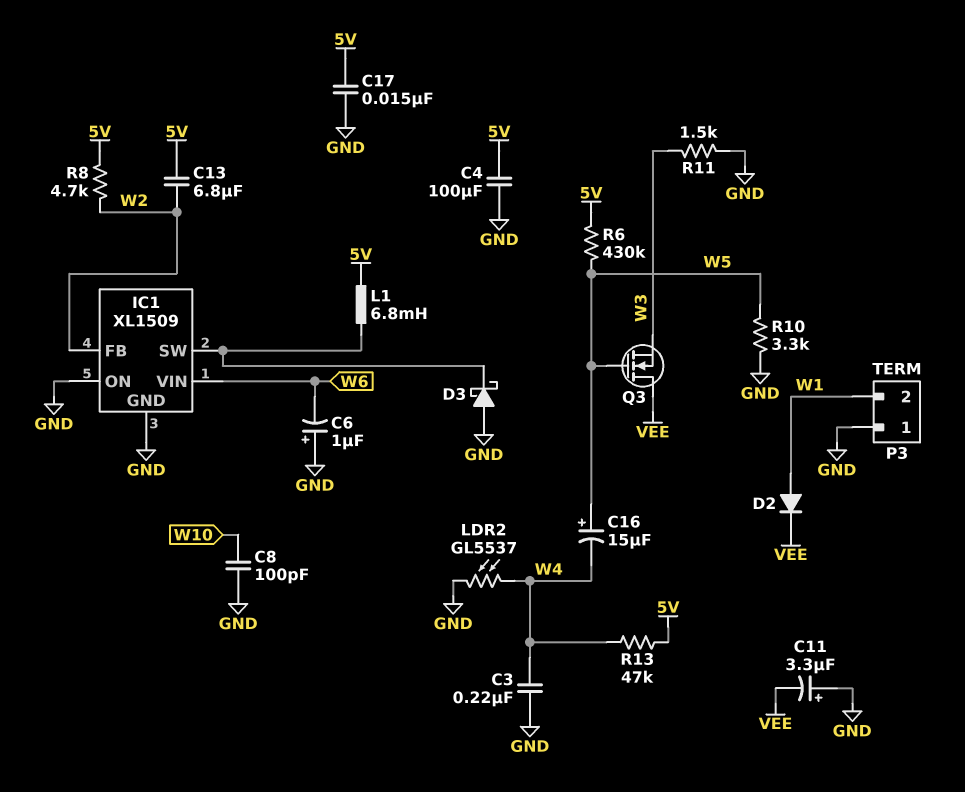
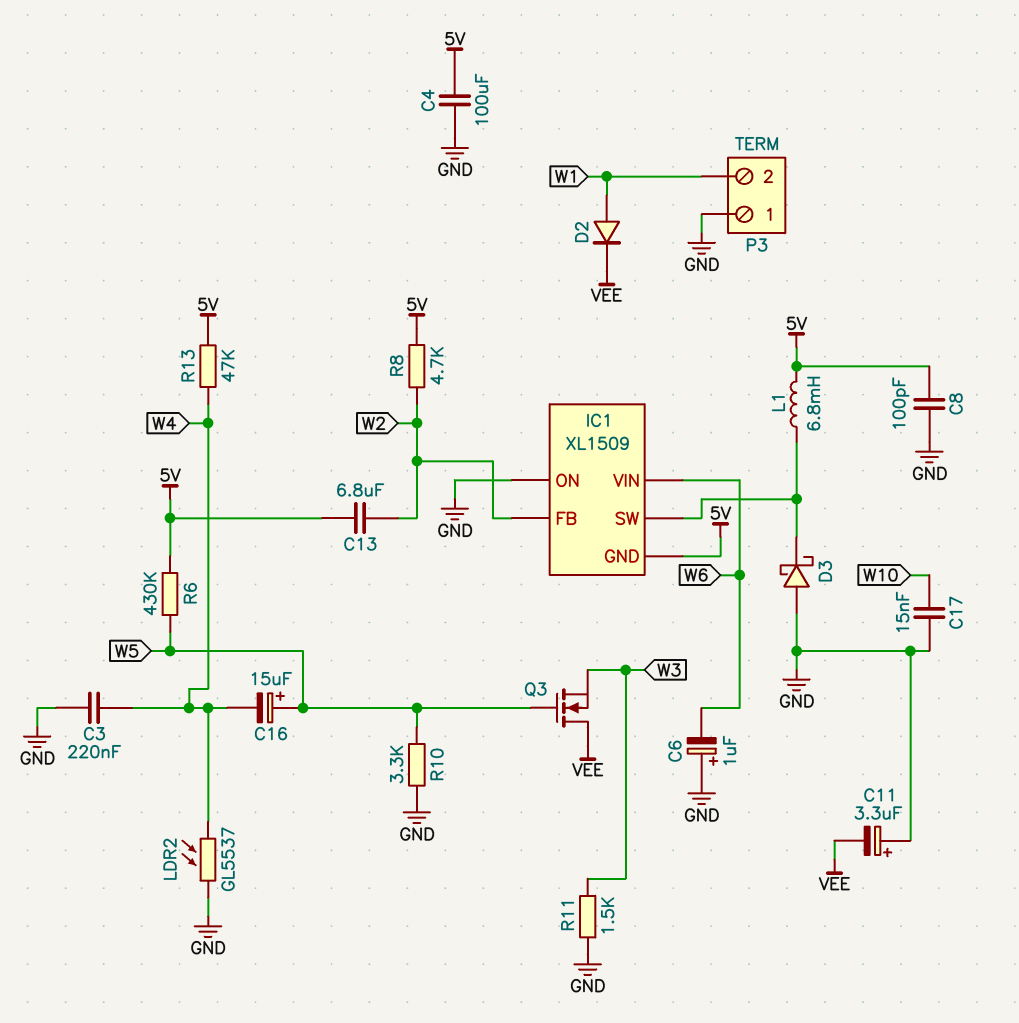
C8: 100pF (GND, W10) -> 100pF (5V, GND)
C17: 15nF (5V, GND) -> 15nF (GND, W10)
IC1 pin GND: GND -> 5V

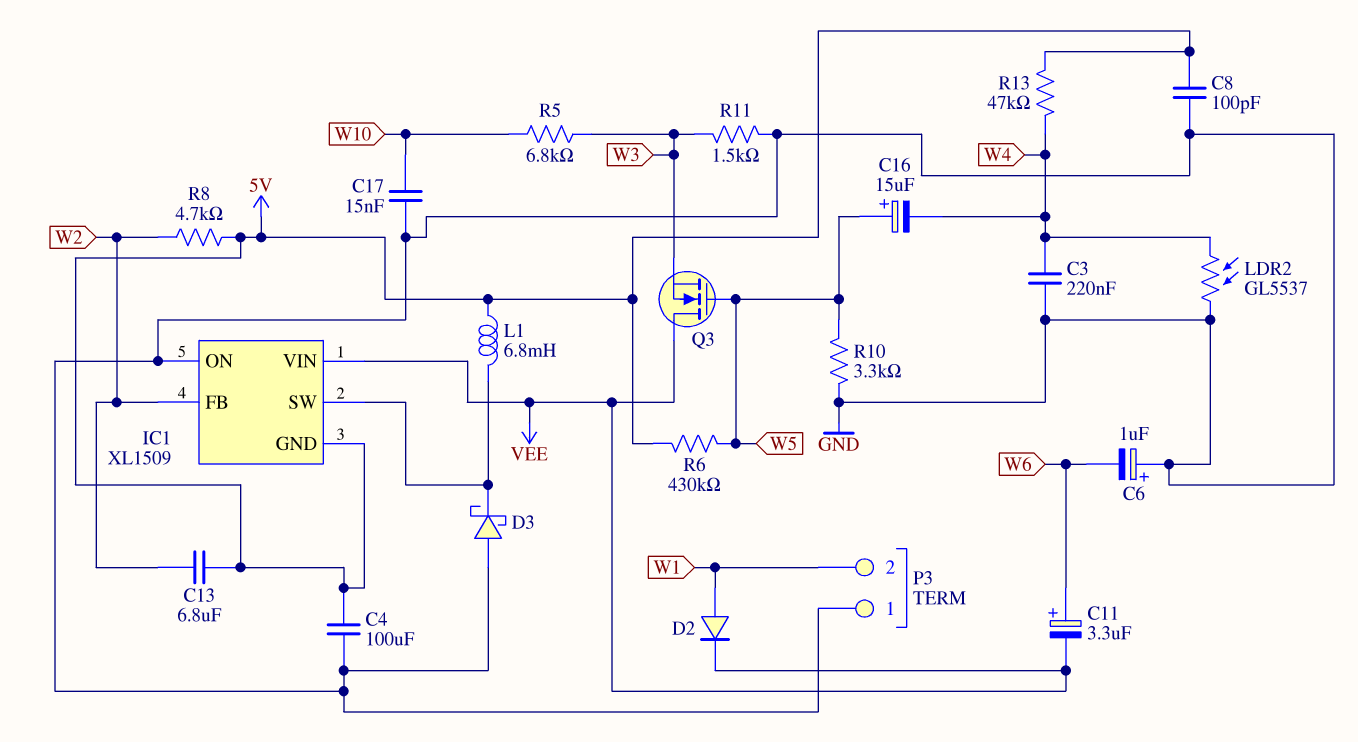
C11: 3.3uF (plus GND, minus VEE) -> 3.3uF (plus W6, minus VEE)
IC1 pin VIN: W6 -> VEE
R5: none -> 6.8k (W3, W10)

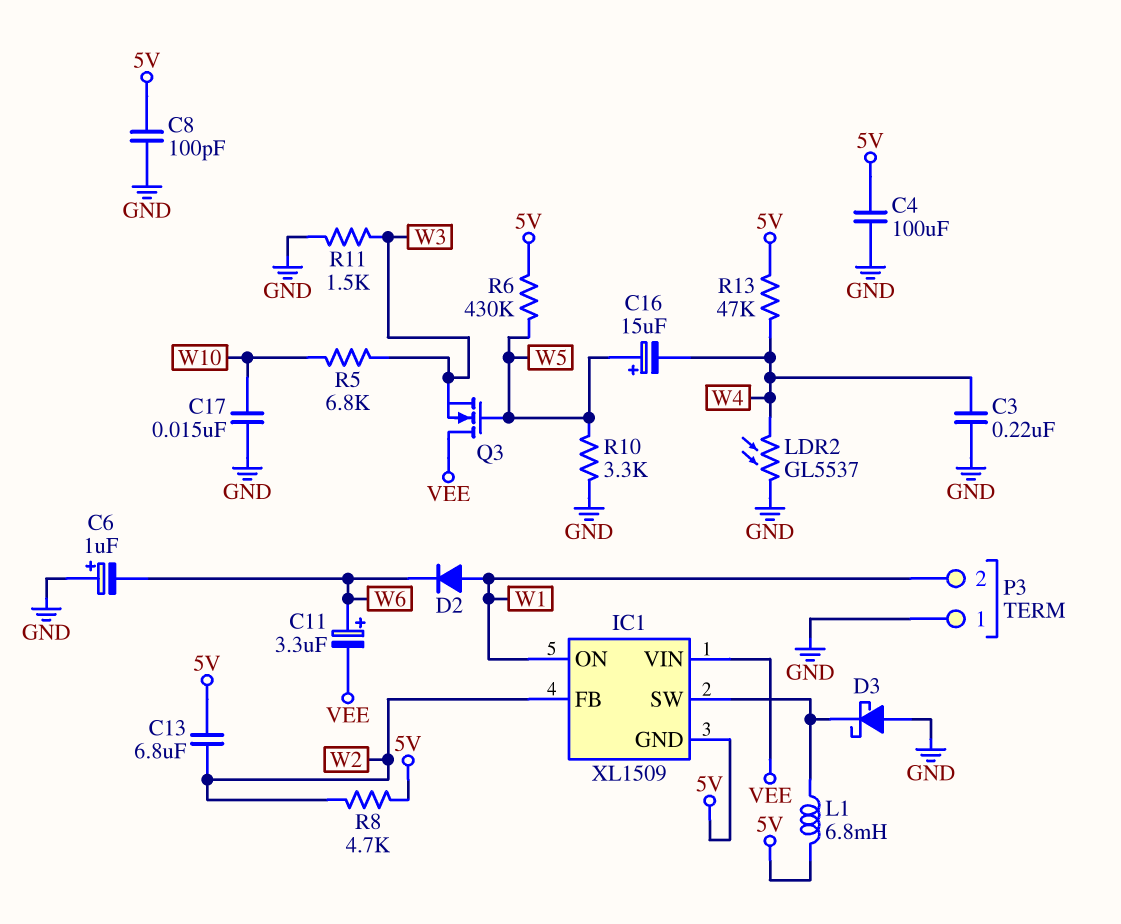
D2: diode (A W1, K VEE) -> diode (A W1, K W6)
IC1 pin ON: GND -> W1

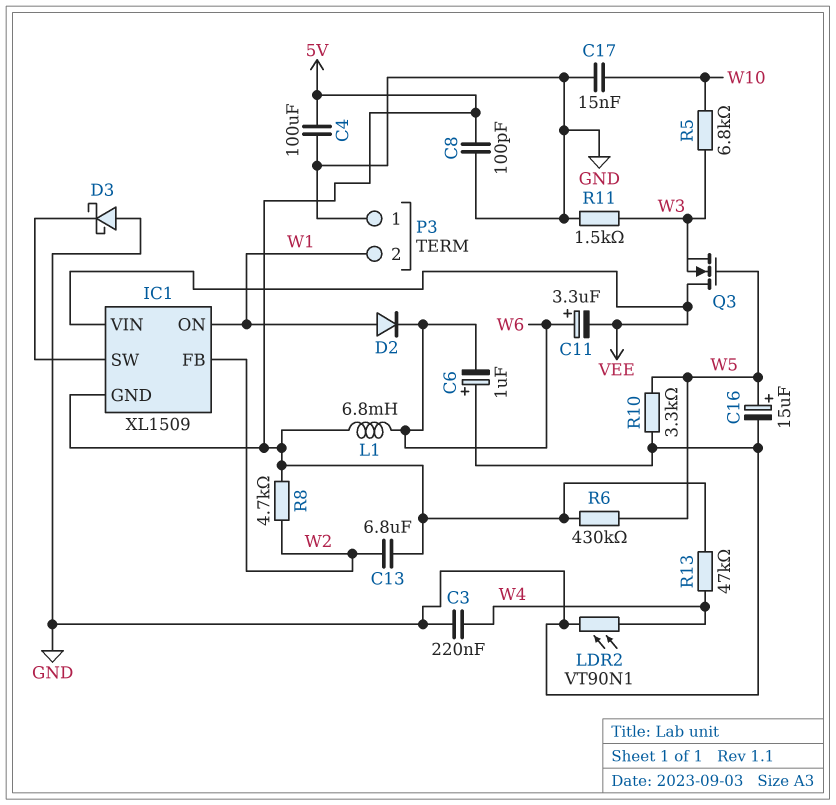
C16: 15uF (plus W5, minus W4) -> 15uF (plus W5, minus GND)
L1: 6.8mH (5V, IC1/SW) -> 6.8mH (5V, W6)
LDR2: GL5537 (GND, W4) -> VT90N1 (GND, W4)

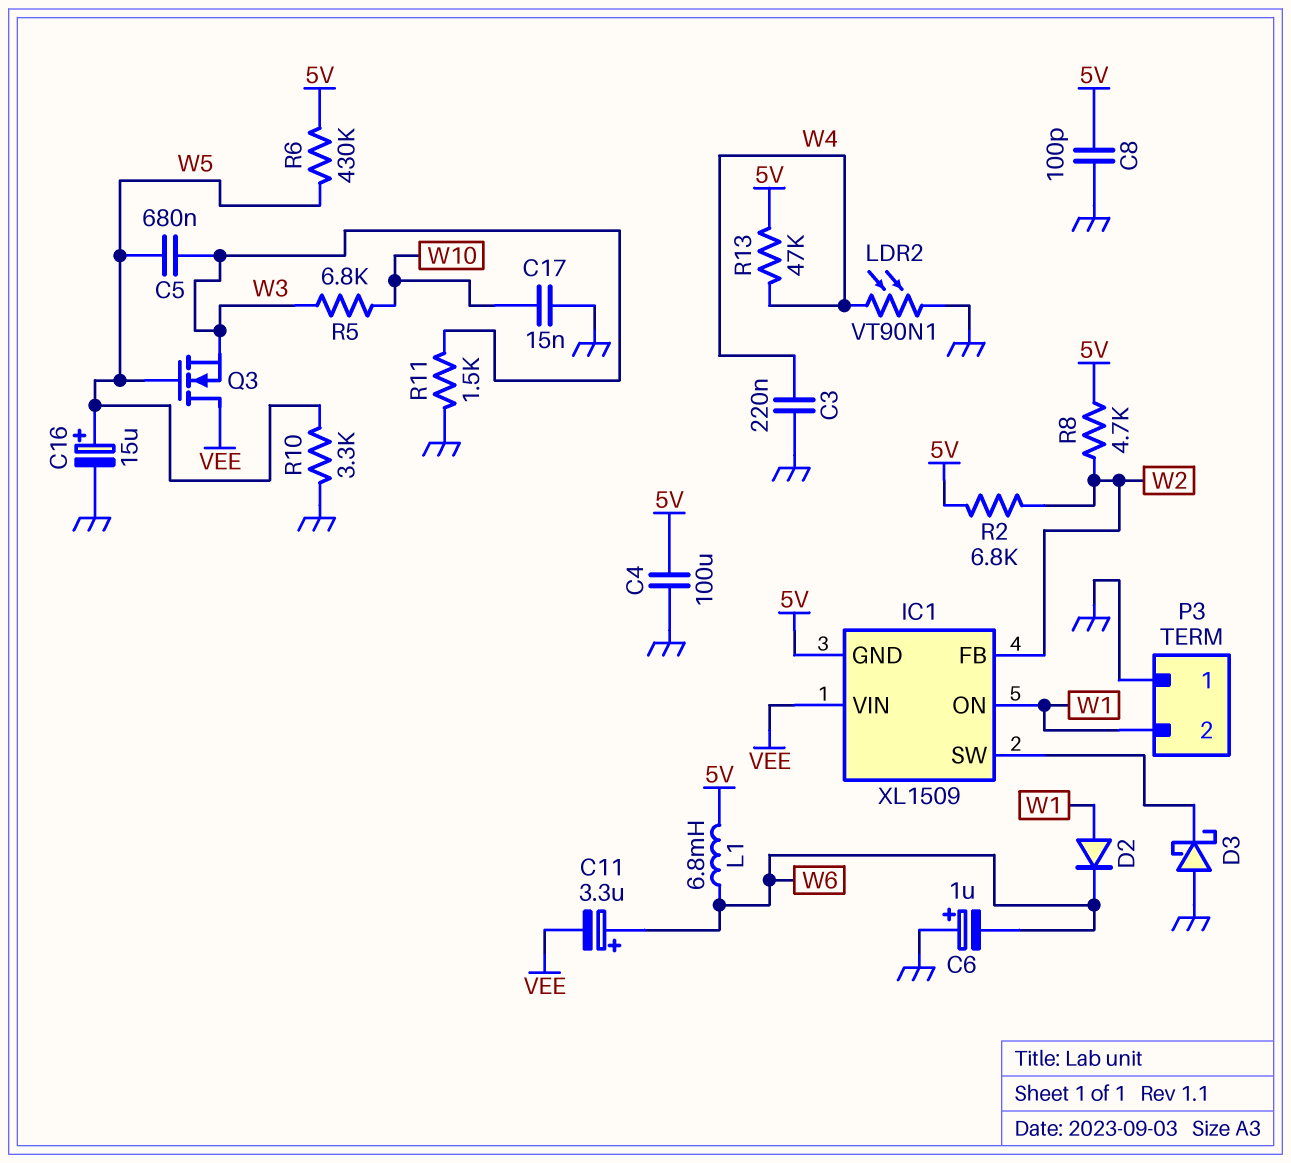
C5: none -> 680nF (W3, W5)
C13: 6.8uF (5V, W2) -> none
R2: none -> 6.8k (5V, W2)

